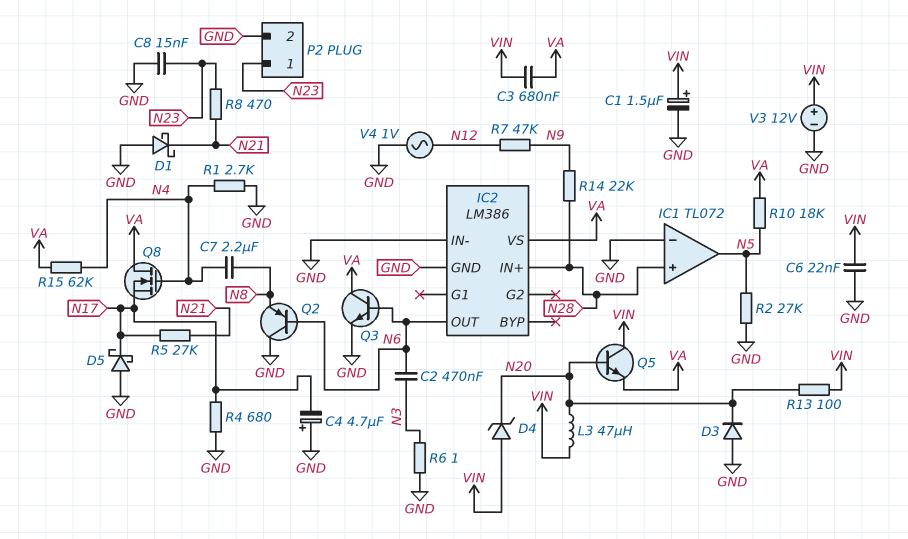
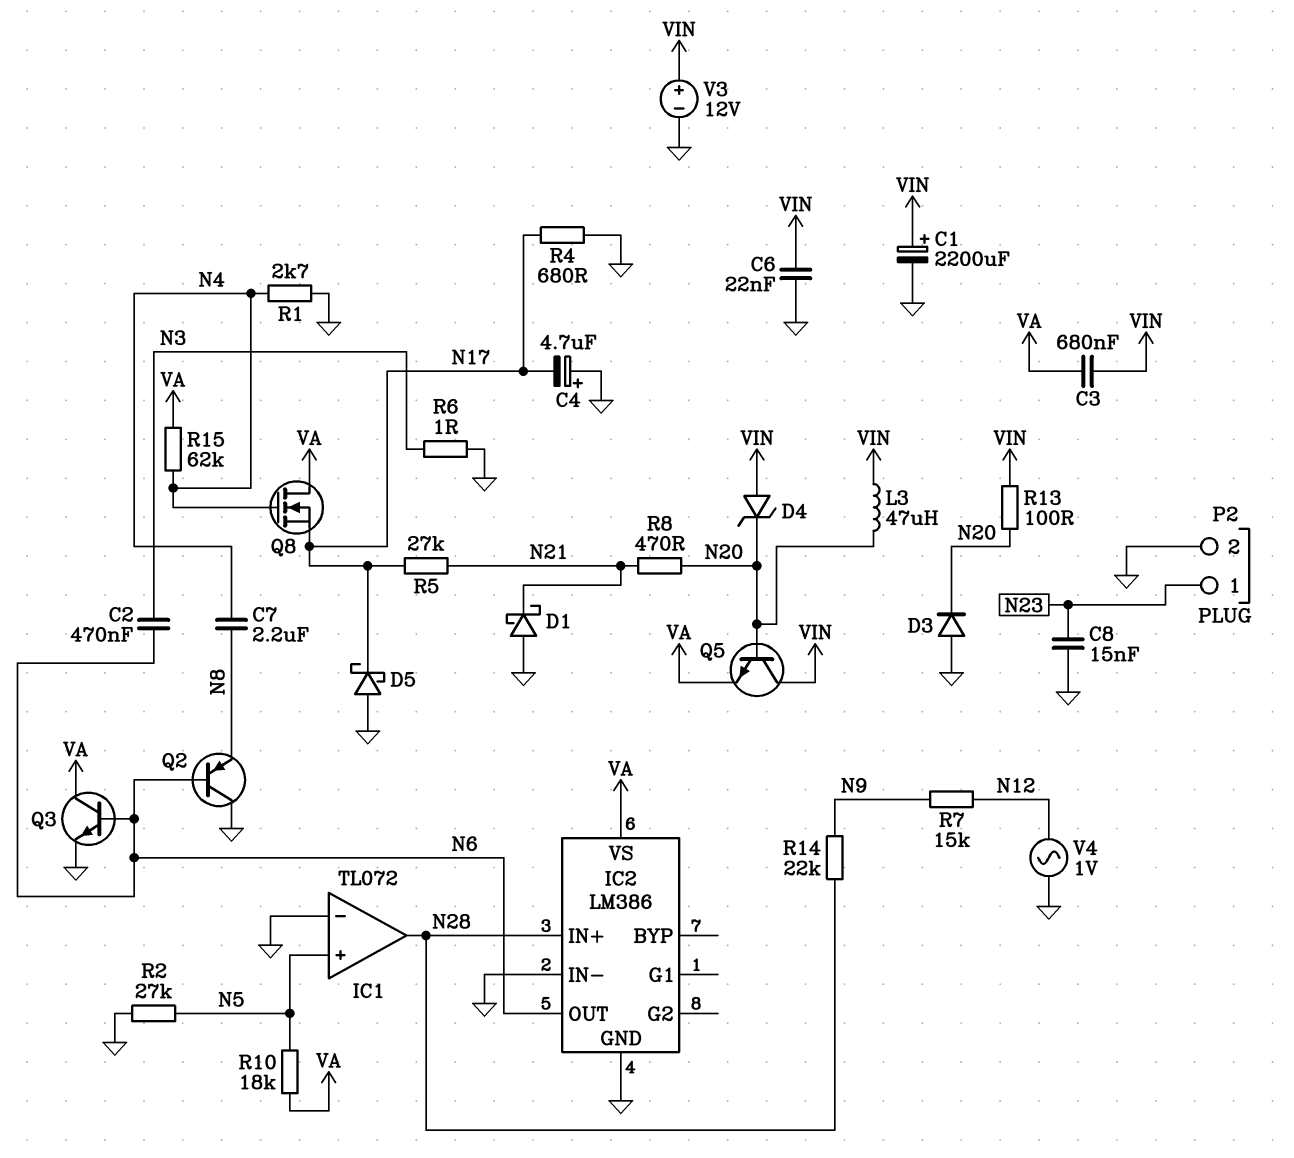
C1: 1.5uF (plus VIN, minus GND) -> 2200uF (plus VIN, minus GND)
IC1 pin in+: N28 -> N5
IC1 pin out: N5 -> N28
R7: 47k (N9, N12) -> 15k (N9, N12)
R8: 470 (N21, N23) -> 470 (N20, N21)

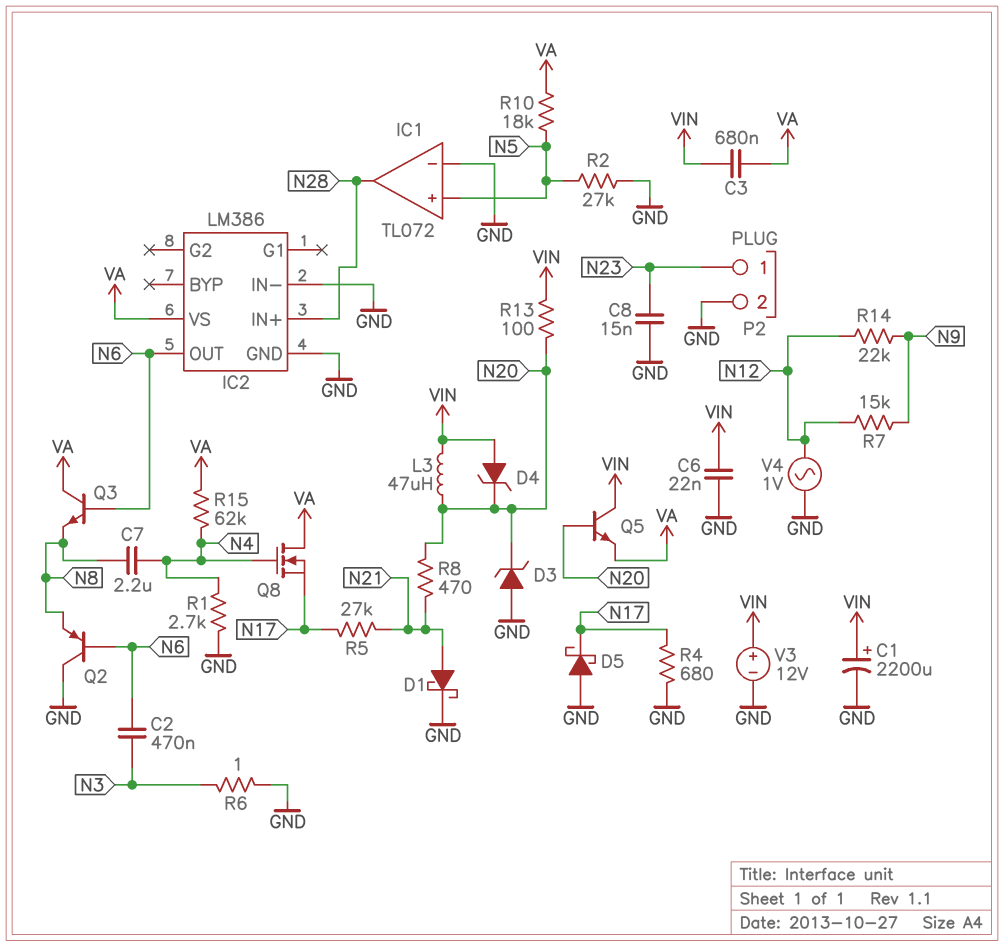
C4: 4.7uF (plus GND, minus N17) -> none
D1: schottky (A GND, K N21) -> schottky (A N21, K GND)
D3: diode (A GND, K N20) -> zener (A GND, K N20)
Q3: NPN (B N6, C VA, E GND) -> NPN (B N6, C VA, E N8)
R14: 22k (N9, N28) -> 22k (N9, N12)

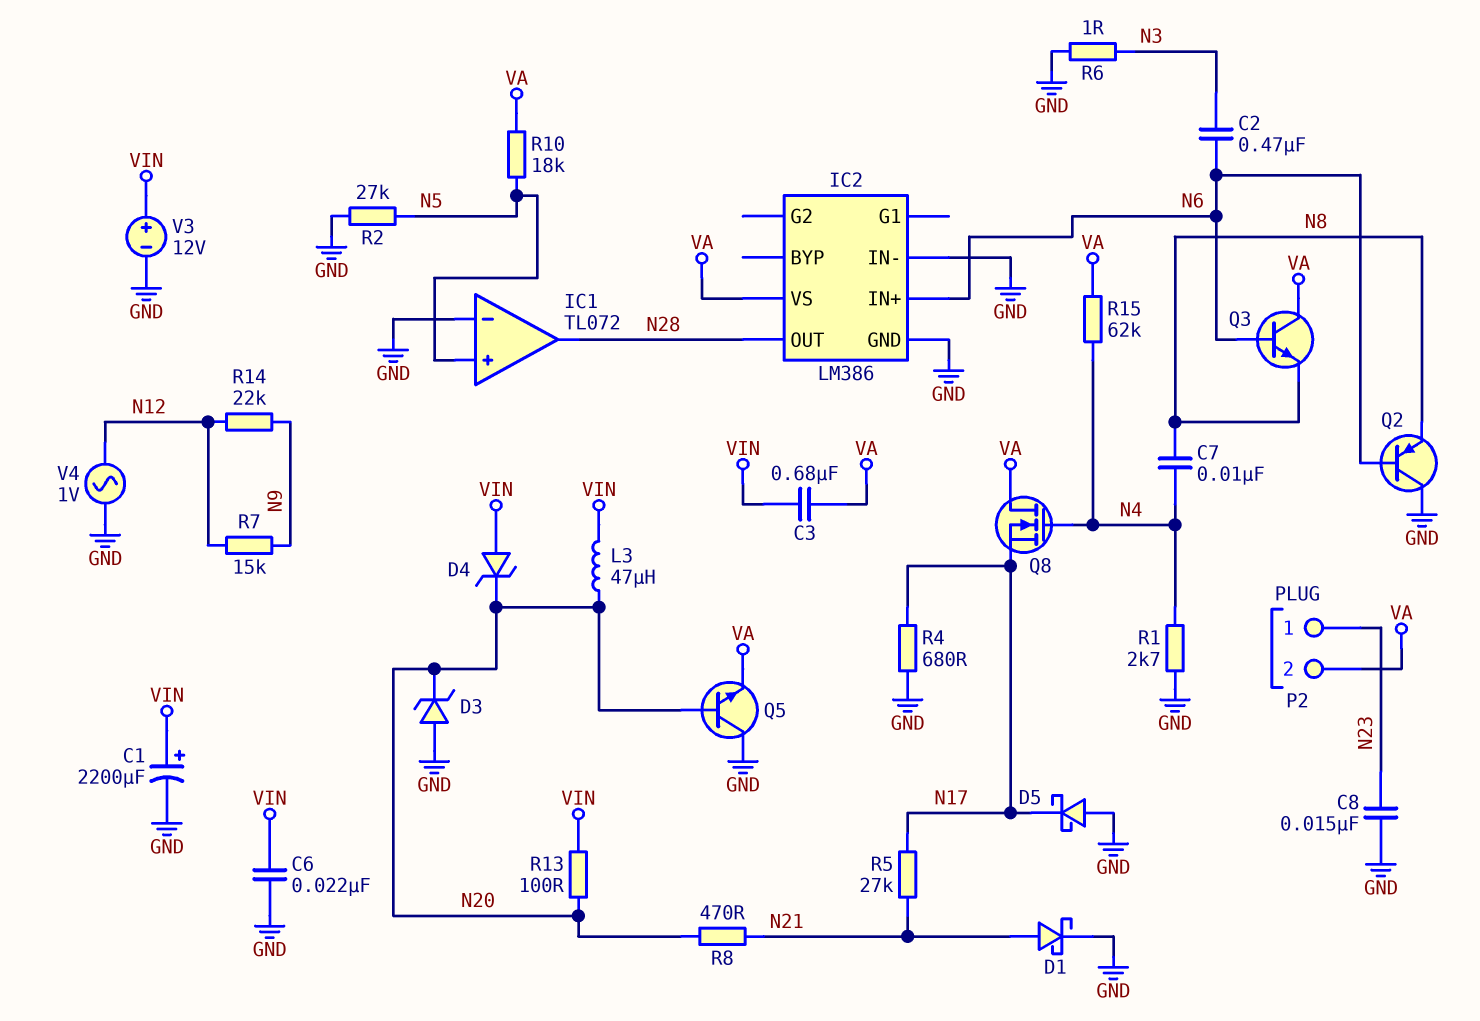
C7: 2.2uF (N4, N8) -> 10nF (N4, N8)
IC2 pin IN+: N28 -> N6
IC2 pin OUT: N6 -> N28
P2 pin 2: GND -> VA
Q5: NPN (B N20, C VIN, E VA) -> NPN (B N20, C GND, E VA)

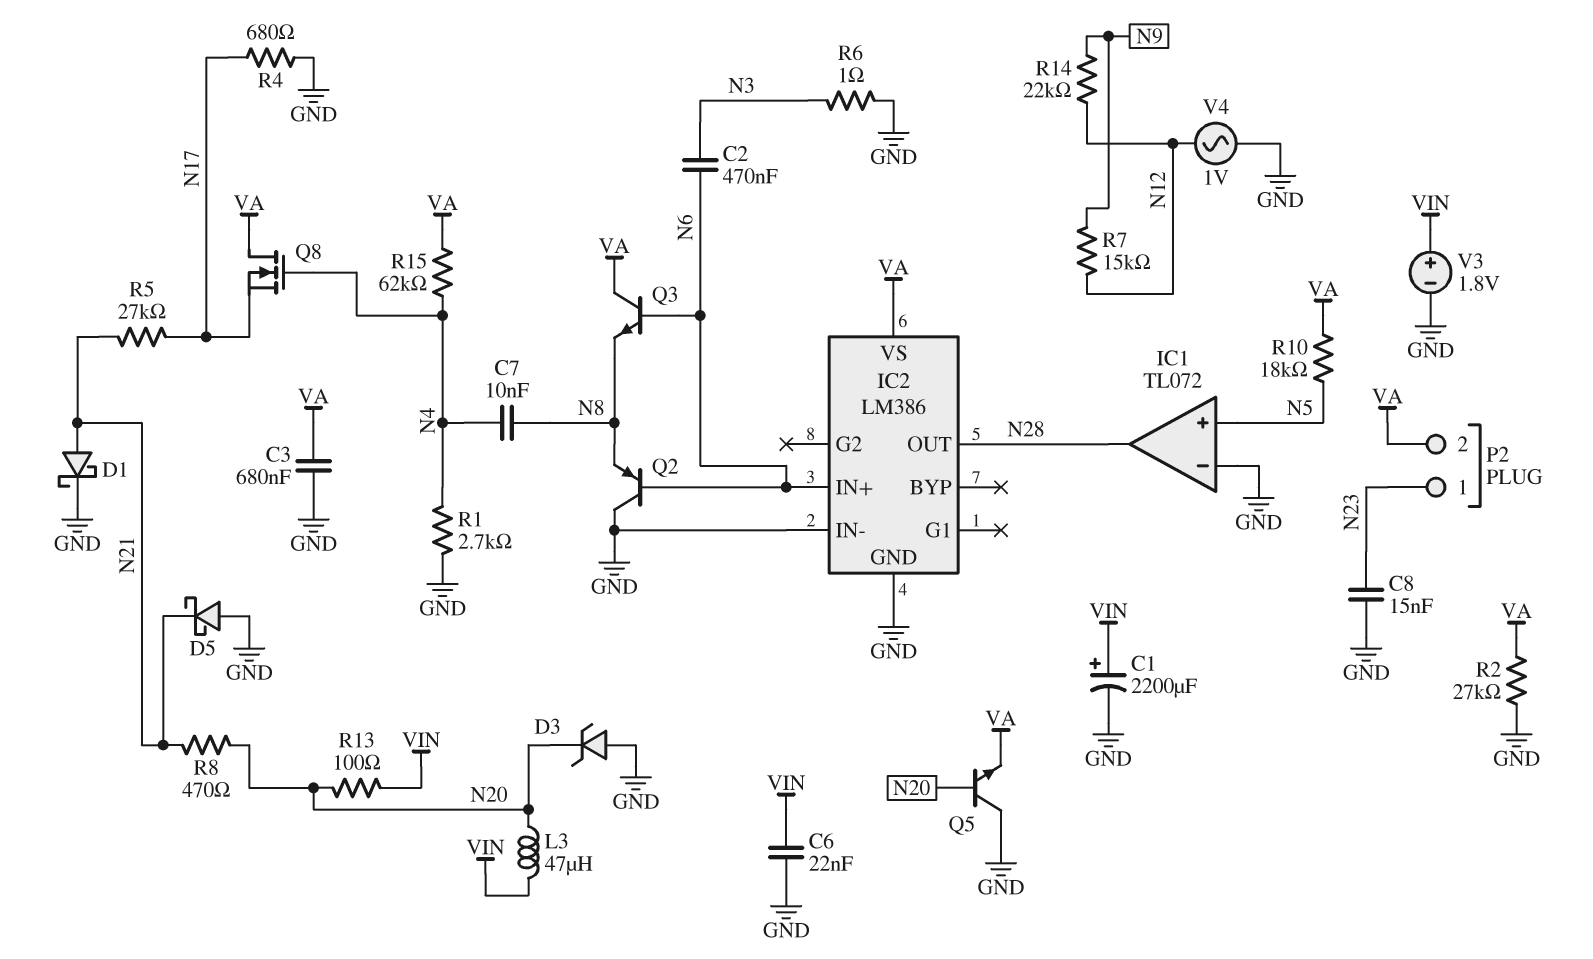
C3: 680nF (VA, VIN) -> 680nF (GND, VA)
D4: zener (A VIN, K N20) -> none
D5: schottky (A GND, K N17) -> schottky (A GND, K N21)
R2: 27k (GND, N5) -> 27k (GND, VA)
V3: 12V (plus VIN, minus GND) -> 1.8V (plus VIN, minus GND)

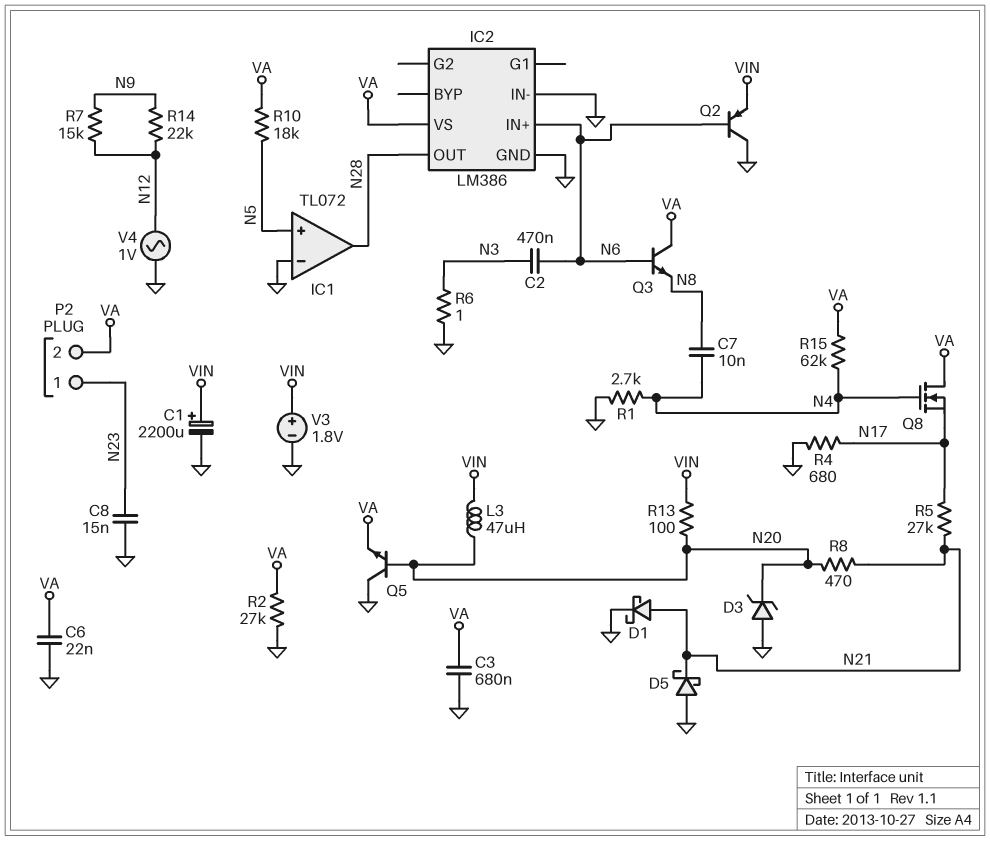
C6: 22nF (GND, VIN) -> 22nF (GND, VA)
Q2: PNP (B N6, C GND, E N8) -> PNP (B N6, C GND, E VIN)

